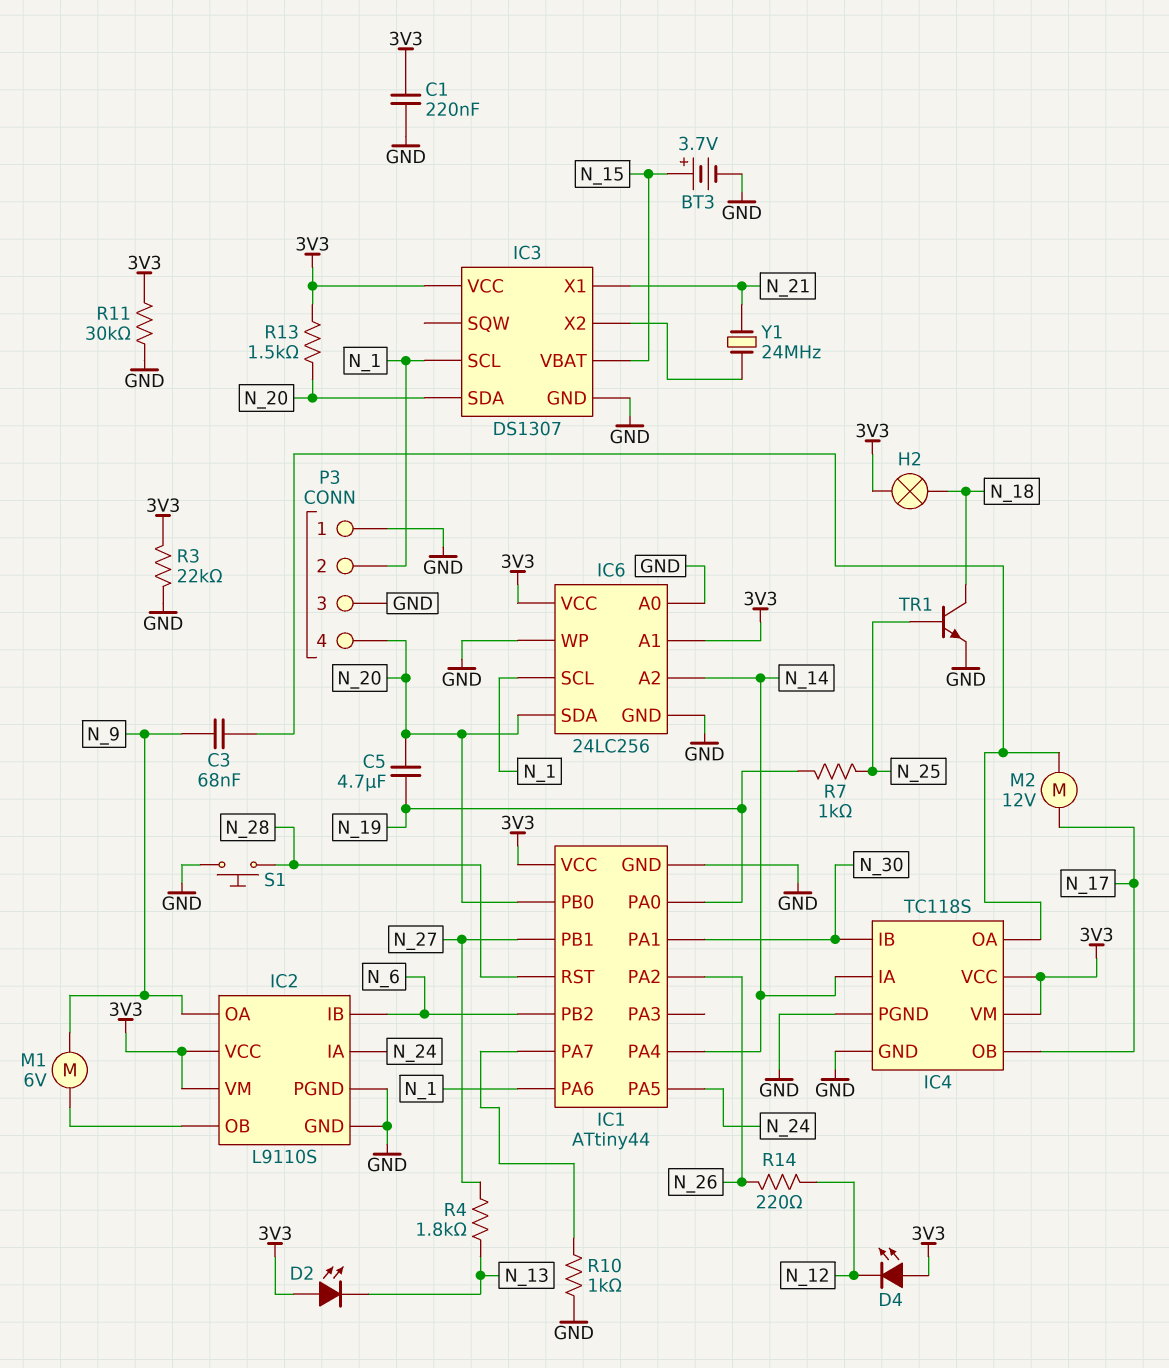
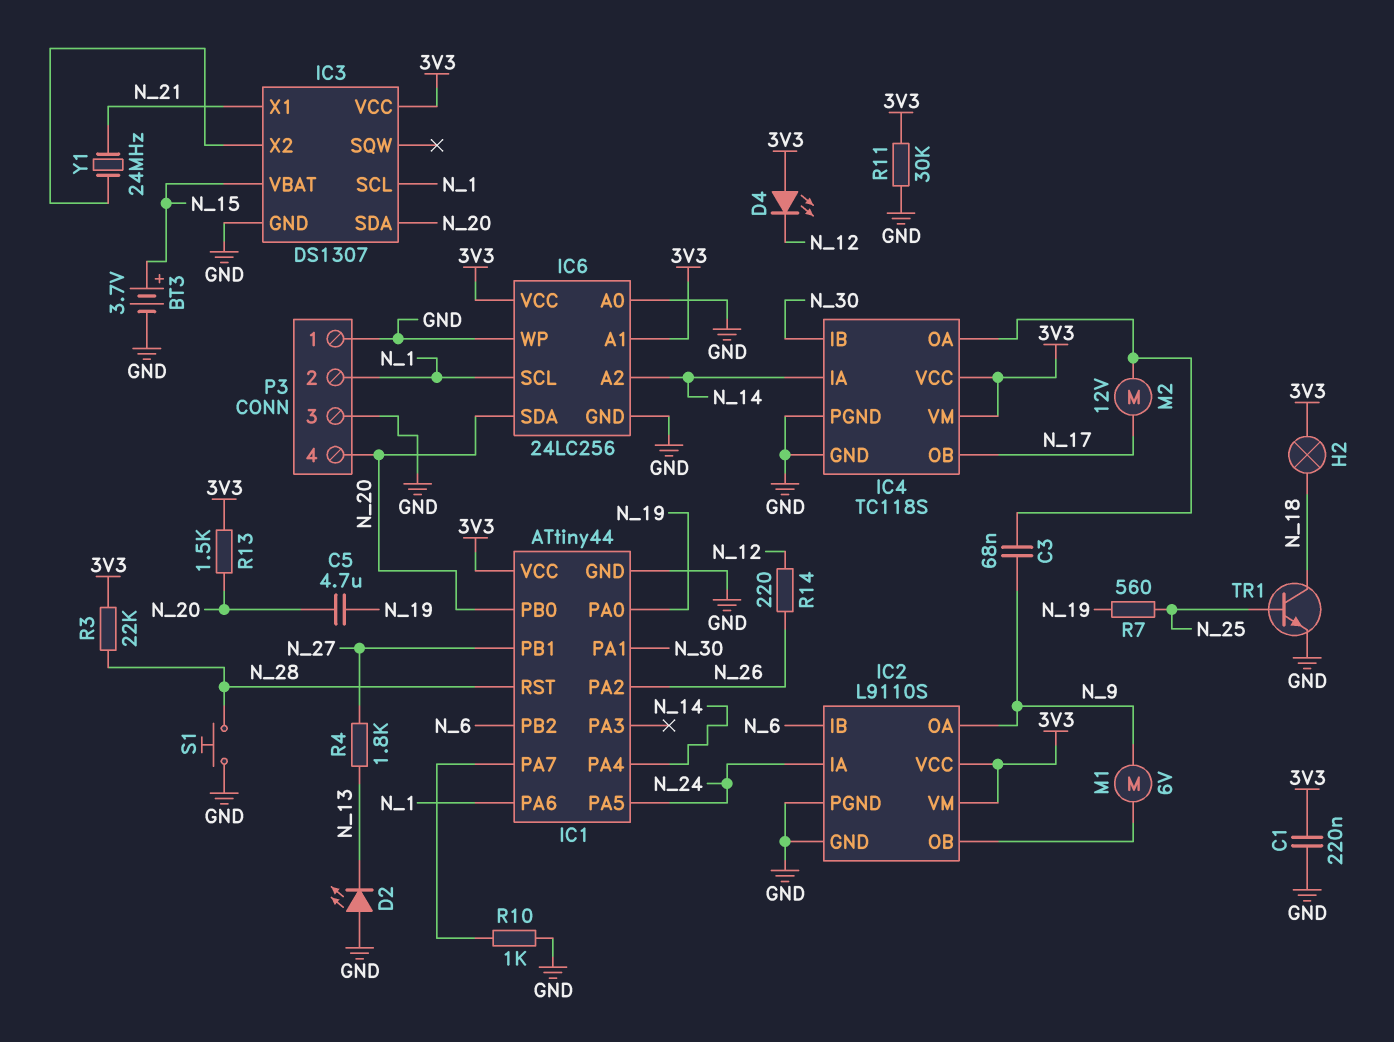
D2: LED (A 3V3, K N_13) -> LED (A GND, K N_13)
R3: 22k (3V3, GND) -> 22k (3V3, N_28)
R7: 1k (N_19, N_25) -> 560 (N_19, N_25)

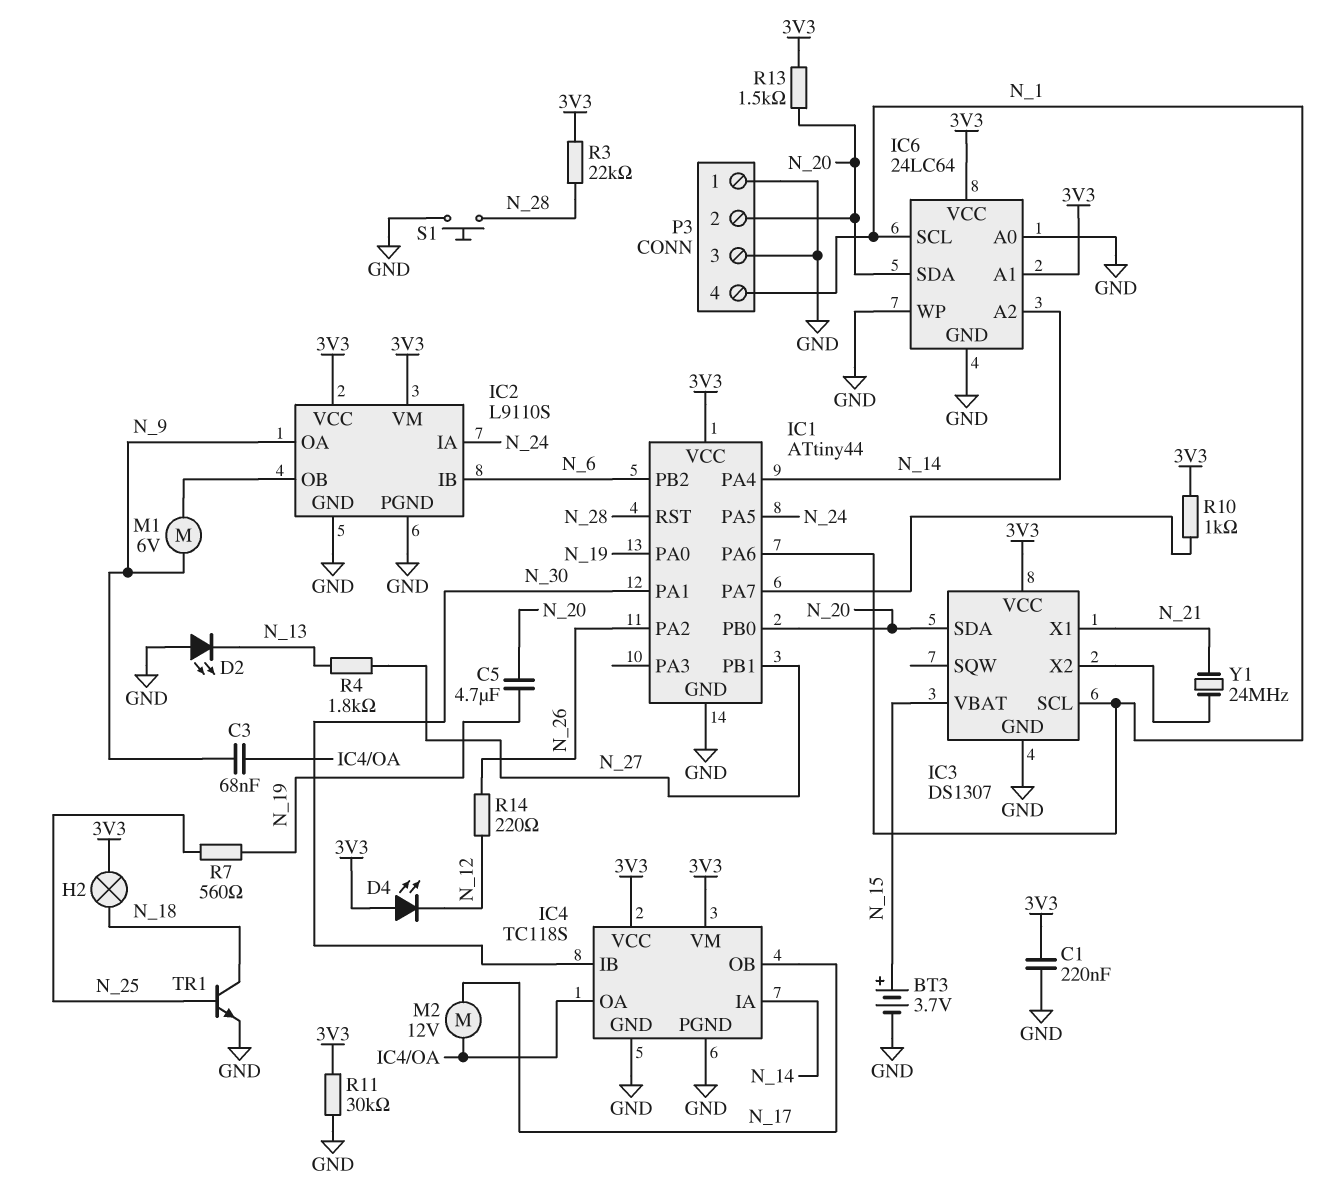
IC6: 24LC256 -> 24LC64
P3 pin 2: N_1 -> N_20
P3 pin 4: N_20 -> N_1
R10: 1k (GND, IC1/PA7) -> 1k (3V3, IC1/PA7)

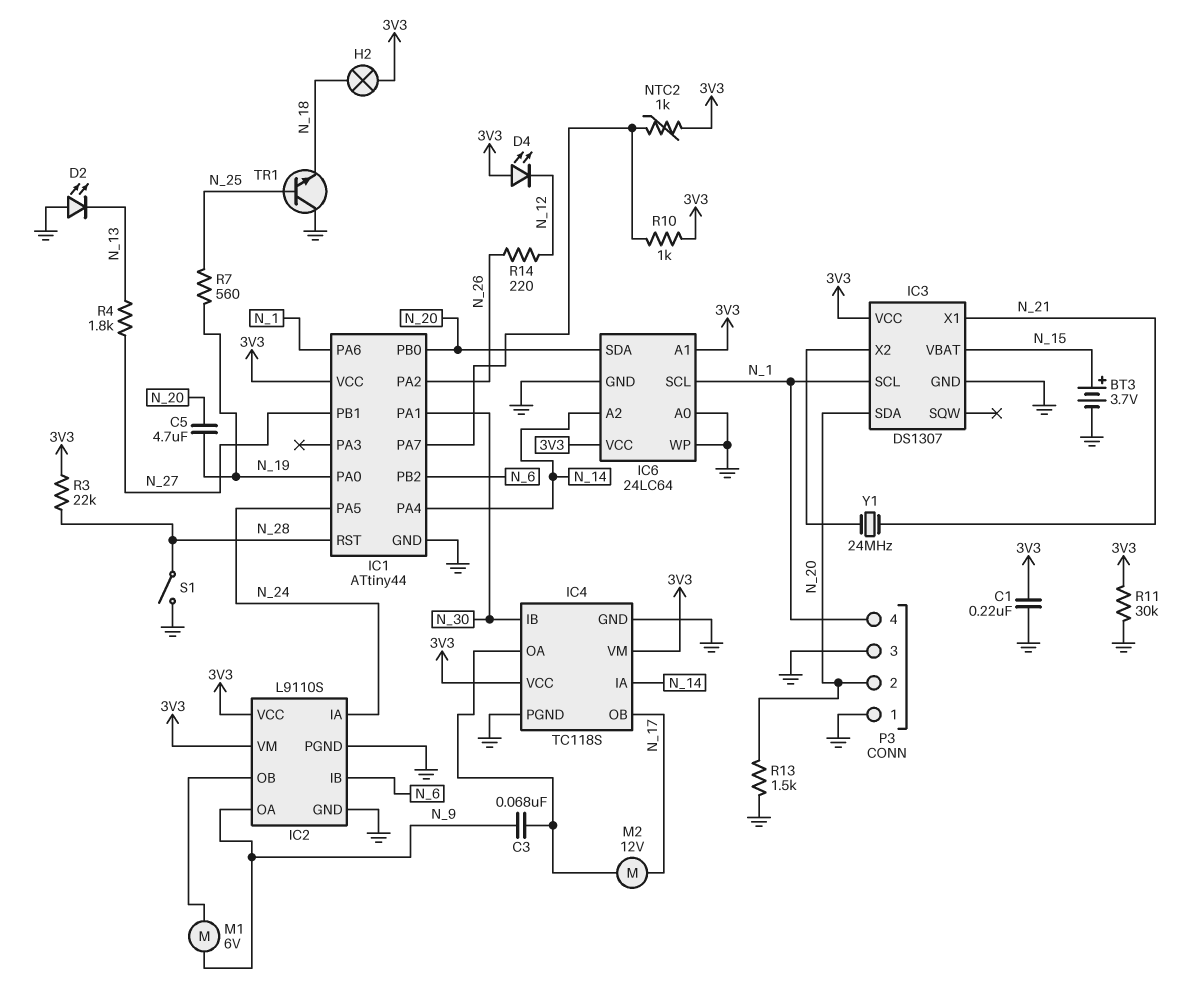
NTC2: none -> 1k (3V3, IC1/PA7)
R13: 1.5k (3V3, N_20) -> 1.5k (GND, N_20)
S1: button (GND, N_28) -> switch (GND, N_28)
TR1: NPN (B N_25, C N_18, E GND) -> NPN (B N_25, C GND, E N_18)

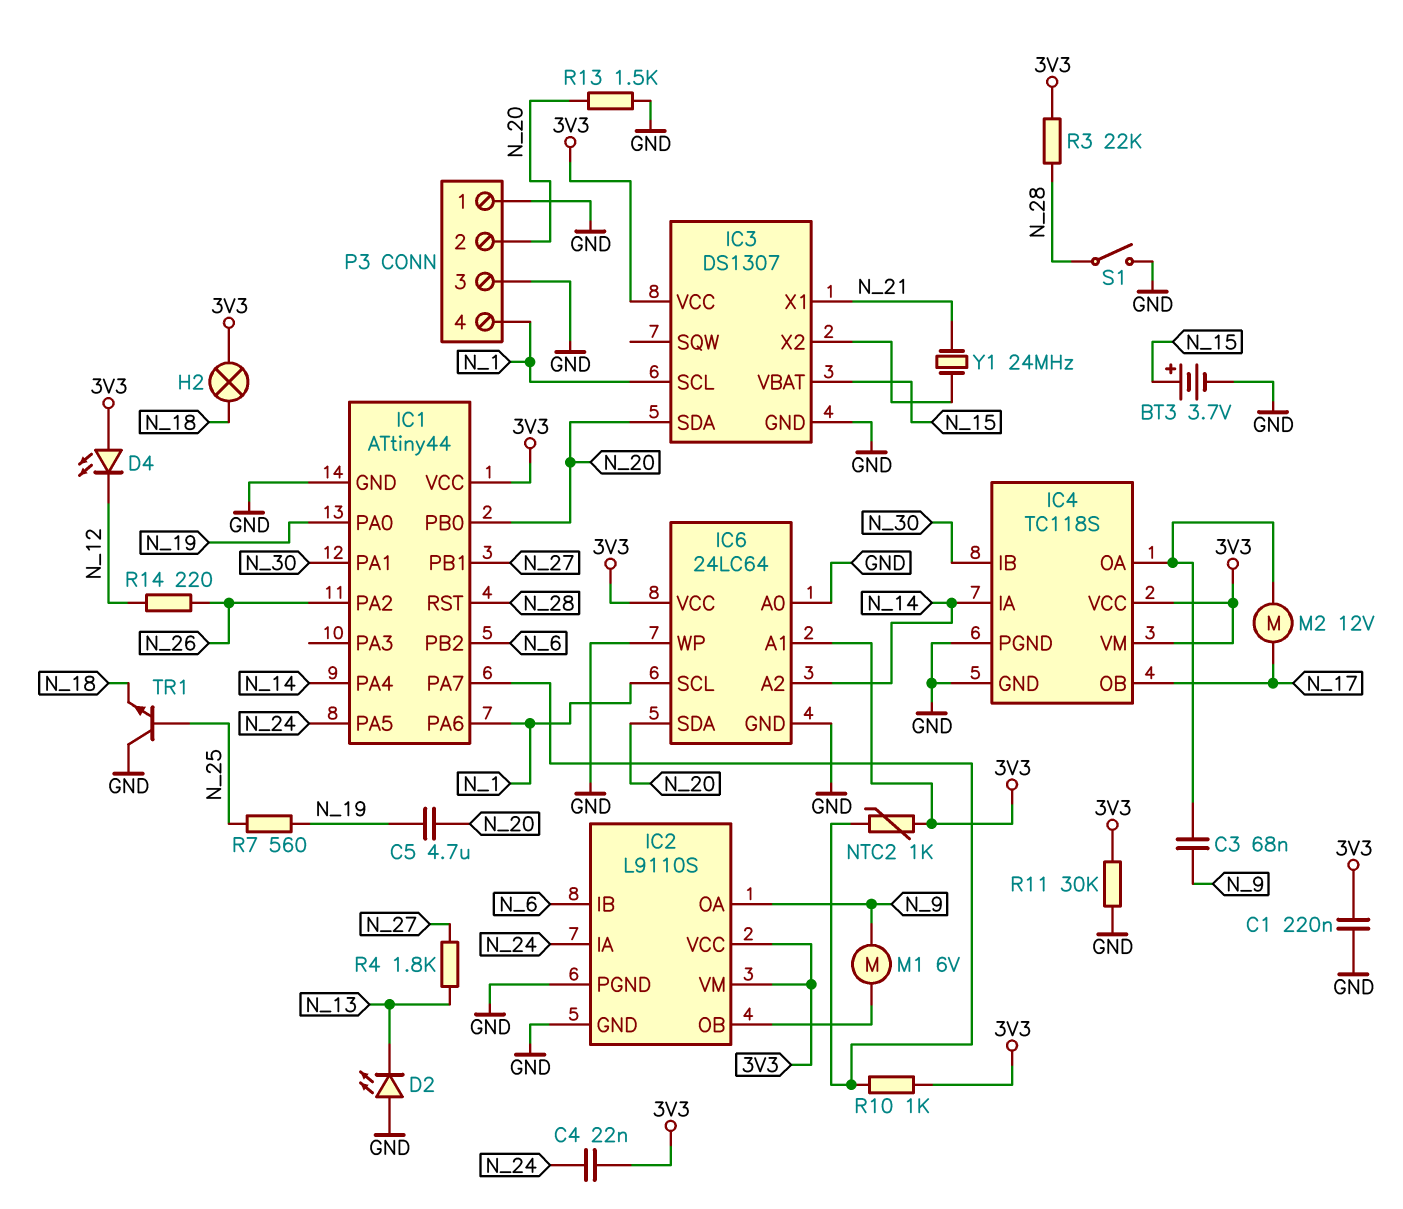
C4: none -> 22nF (3V3, N_24)

